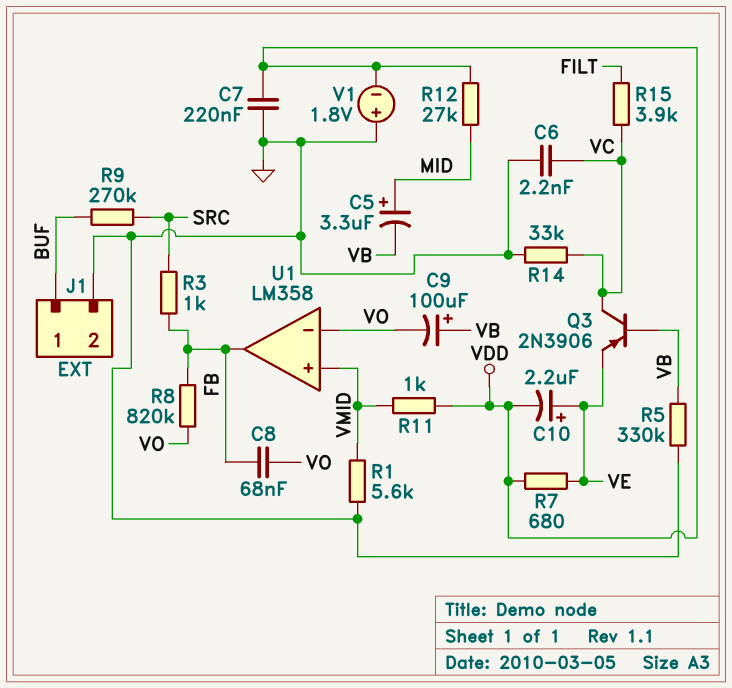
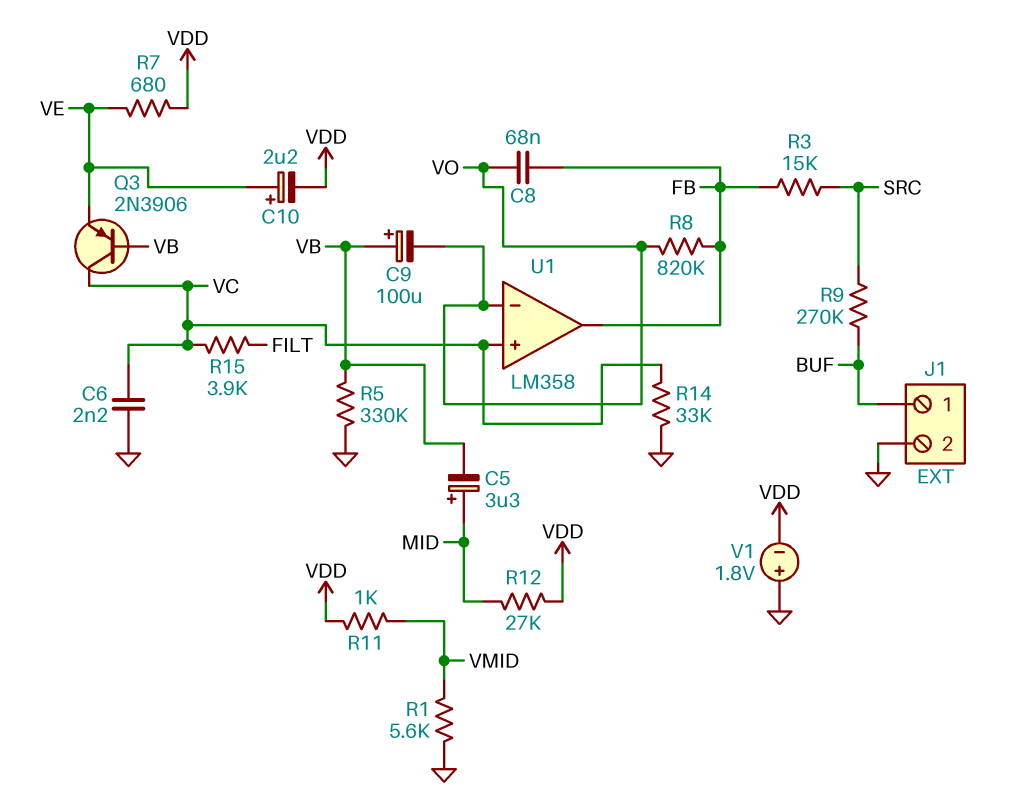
C7: 220nF (GND, VDD) -> none
R3: 1k (FB, SRC) -> 15k (FB, SRC)
U1 pin in+: VMID -> VC

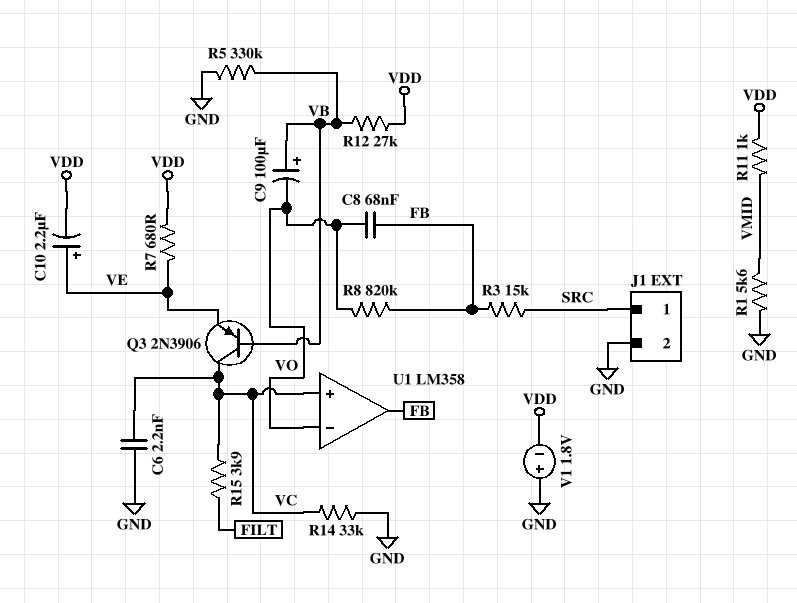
C5: 3.3uF (plus MID, minus VB) -> none
J1 pin 1: BUF -> SRC
R9: 270k (BUF, SRC) -> none
R12: 27k (MID, VDD) -> 27k (VB, VDD)

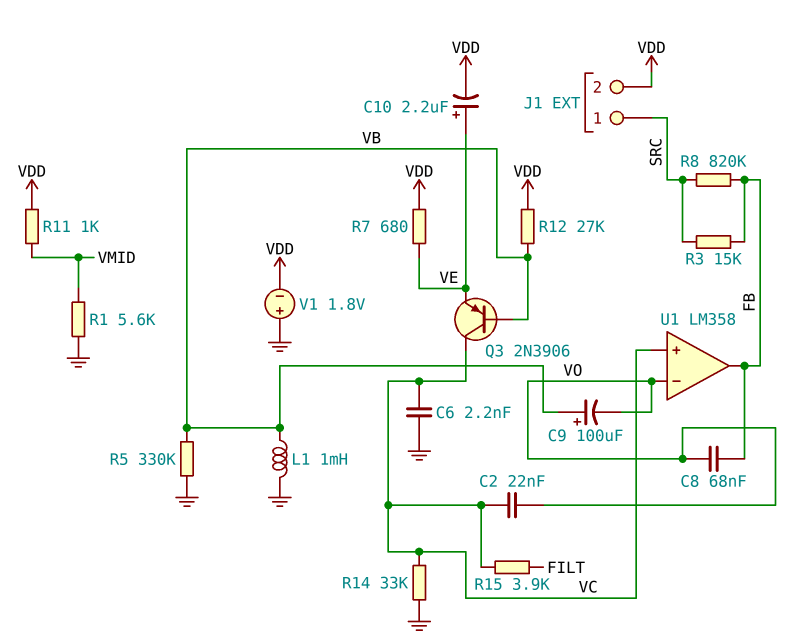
C2: none -> 22nF (VC, VO)
J1 pin 2: GND -> VDD
L1: none -> 1mH (GND, VB)
R8: 820k (FB, VO) -> 820k (FB, SRC)

